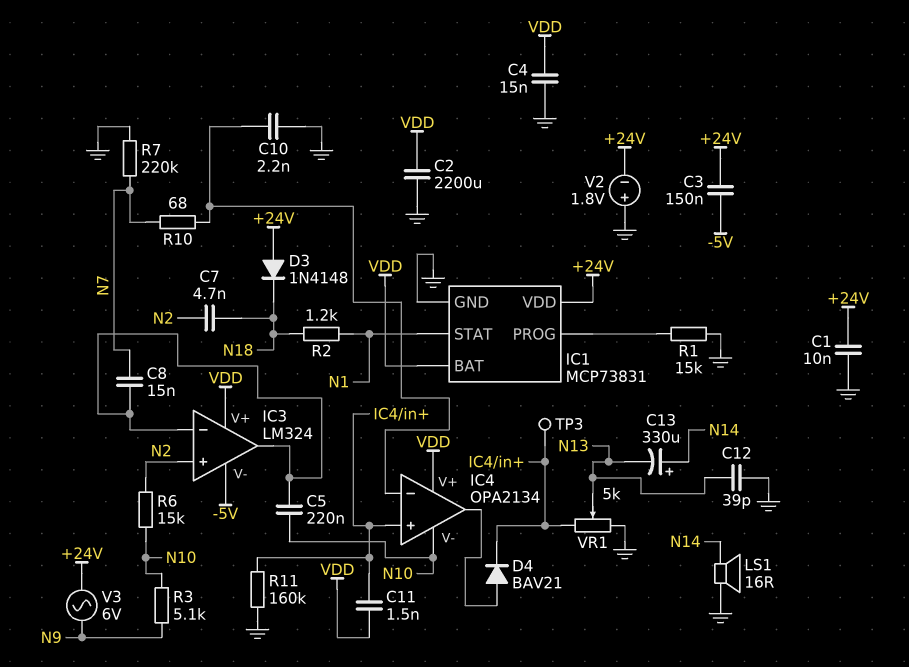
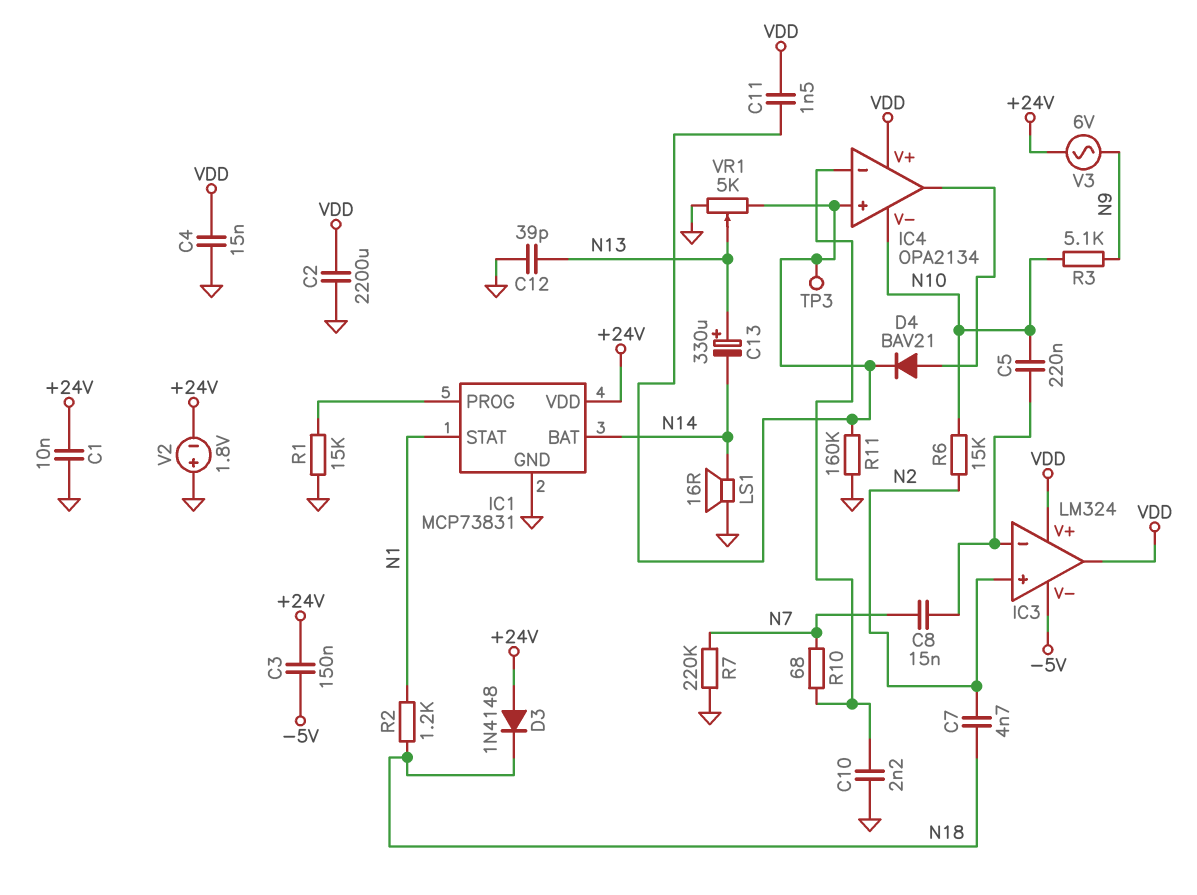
C13: 330uF (plus N14, minus N13) -> 330uF (plus N13, minus N14)
IC1 pin BAT: VDD -> N14
IC3 pin out: IC3/in- -> VDD

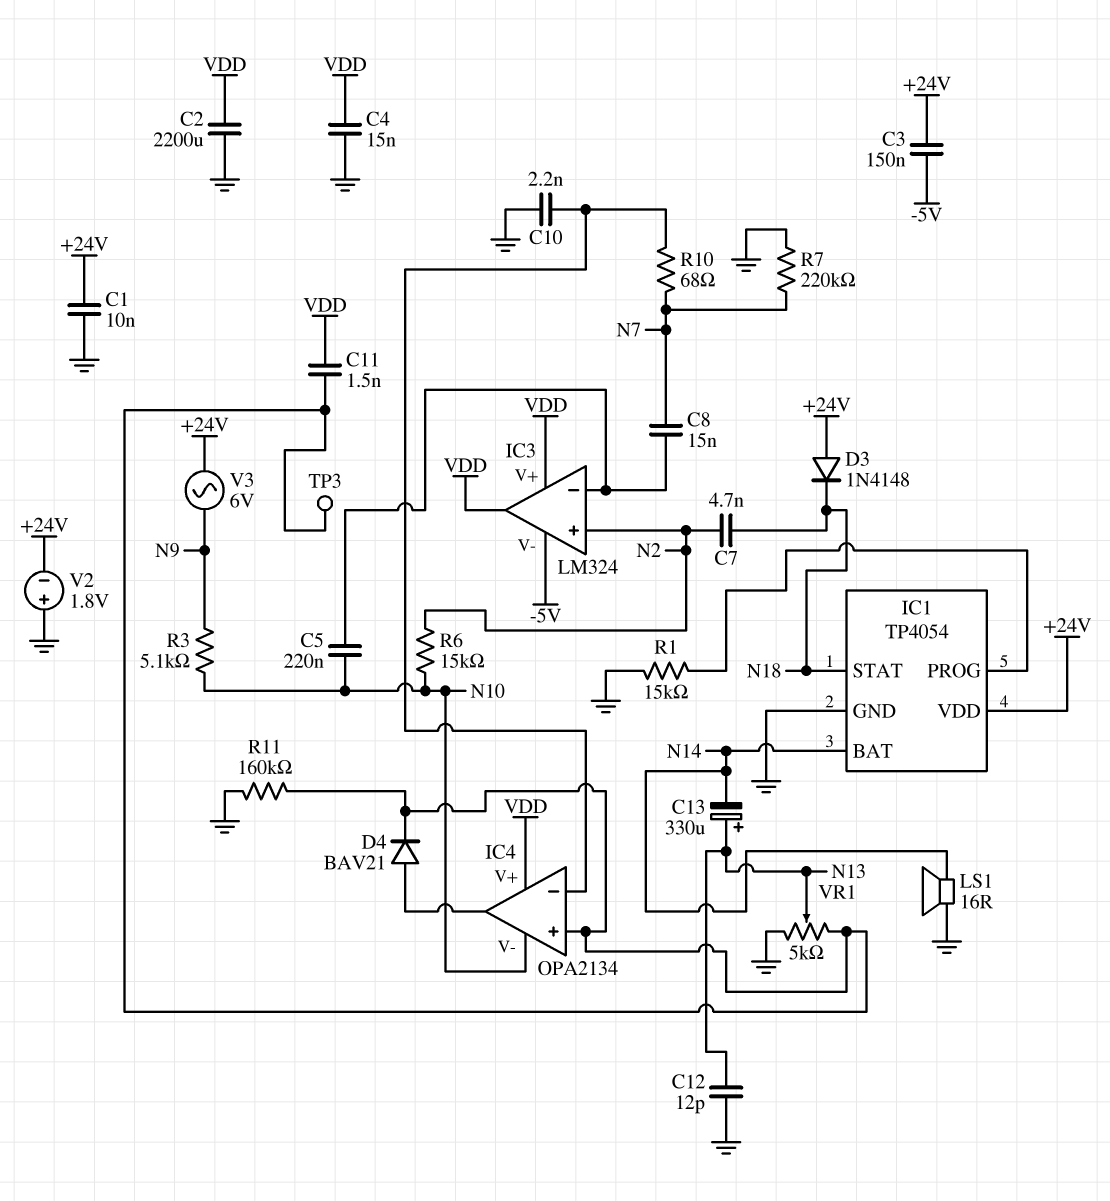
C12: 39pF (GND, N13) -> 12pF (GND, N13)
IC1: MCP73831 -> TP4054
IC1 pin STAT: N1 -> N18
R2: 1.2k (N1, N18) -> none

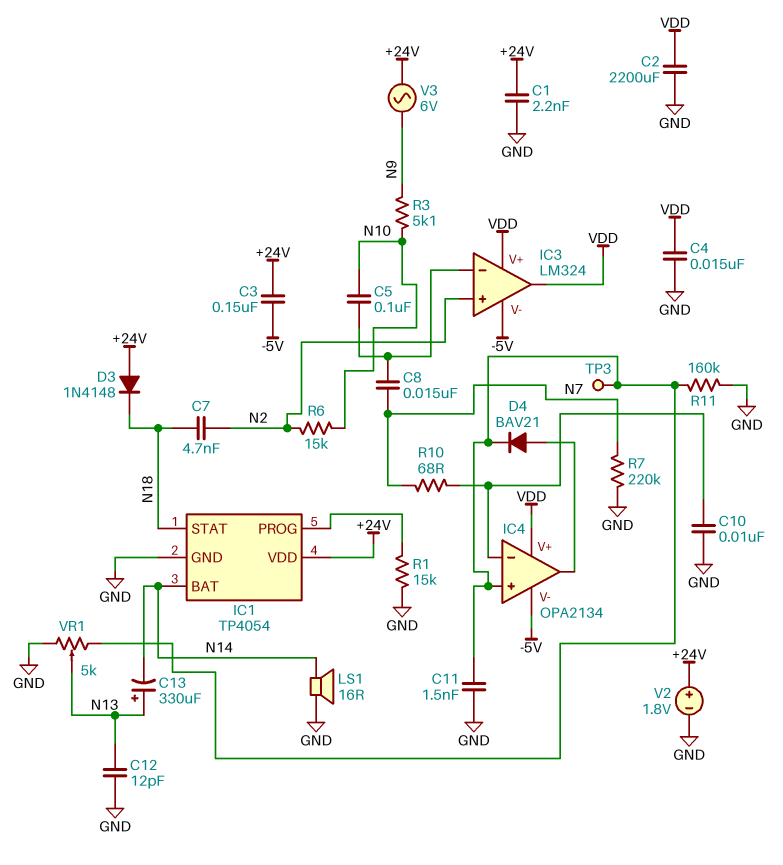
C1: 10nF (+24V, GND) -> 2.2nF (+24V, GND)
C5: 220nF (IC3/in-, N10) -> 100nF (IC3/in-, N10)
C10: 2.2nF (GND, IC4/in-) -> 10nF (GND, IC4/in-)
C11: 1.5nF (IC4/in+, VDD) -> 1.5nF (GND, IC4/in+)
IC4 pin V-: N10 -> -5V
V2: 1.8V (plus GND, minus +24V) -> 1.8V (plus +24V, minus GND)

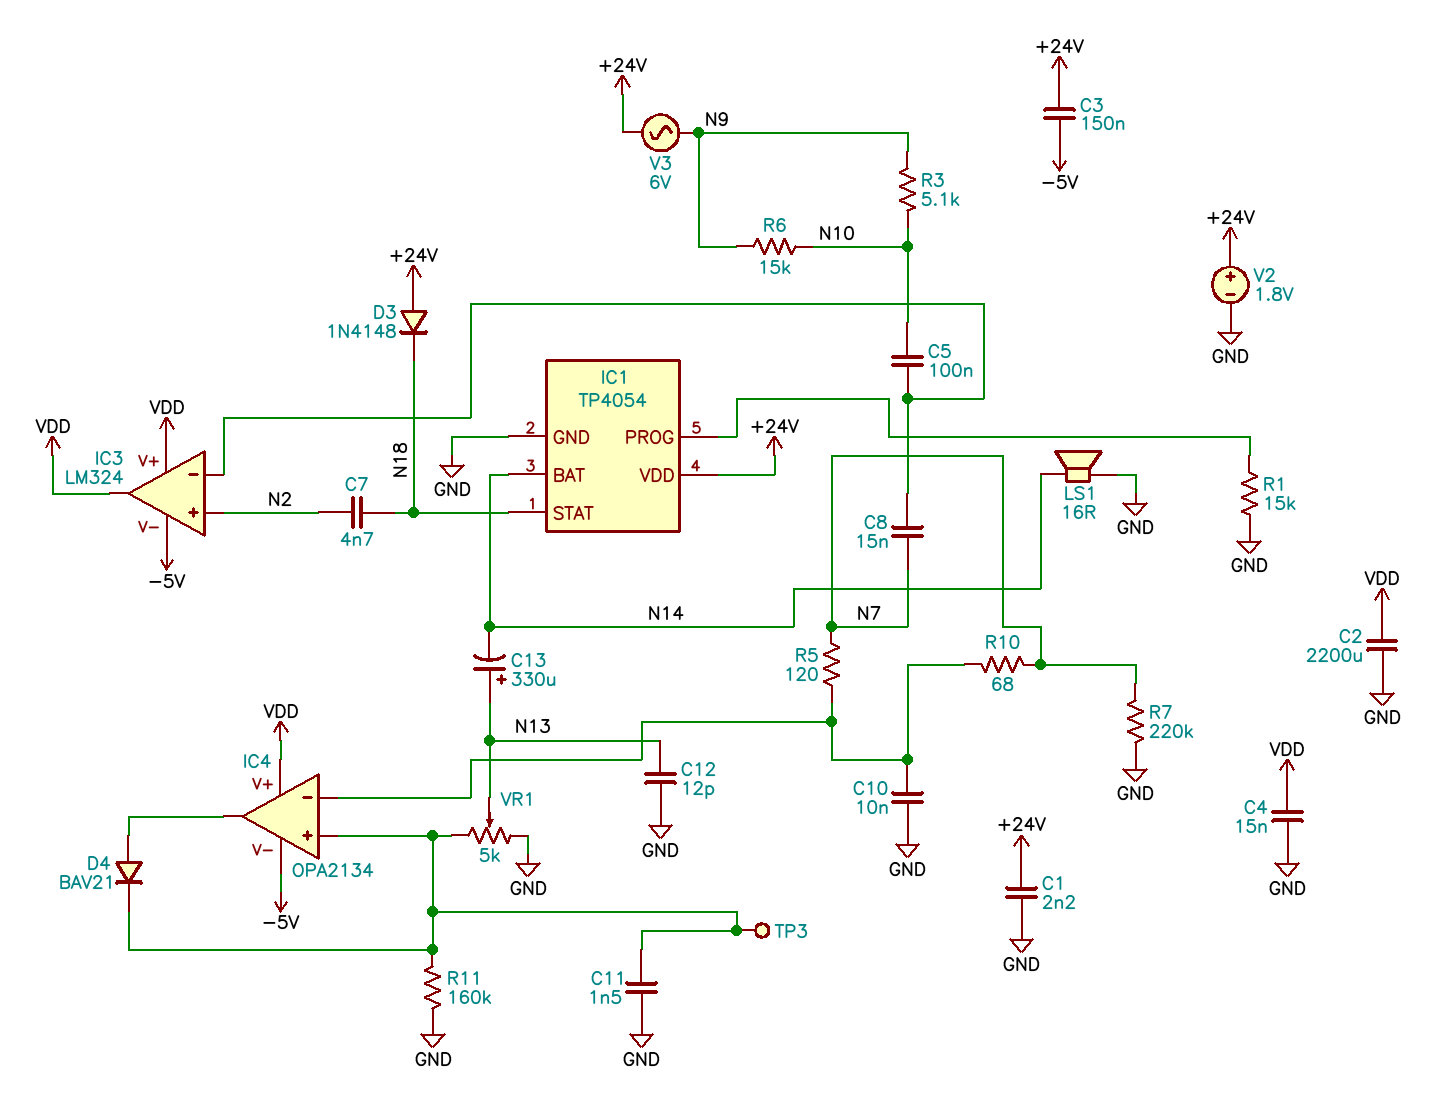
R5: none -> 120 (IC4/in-, N7)
R6: 15k (N2, N10) -> 15k (N9, N10)

